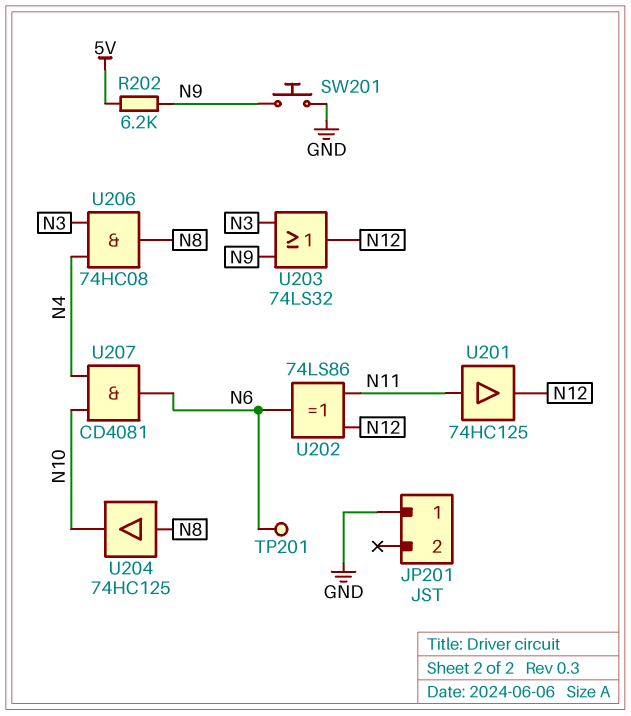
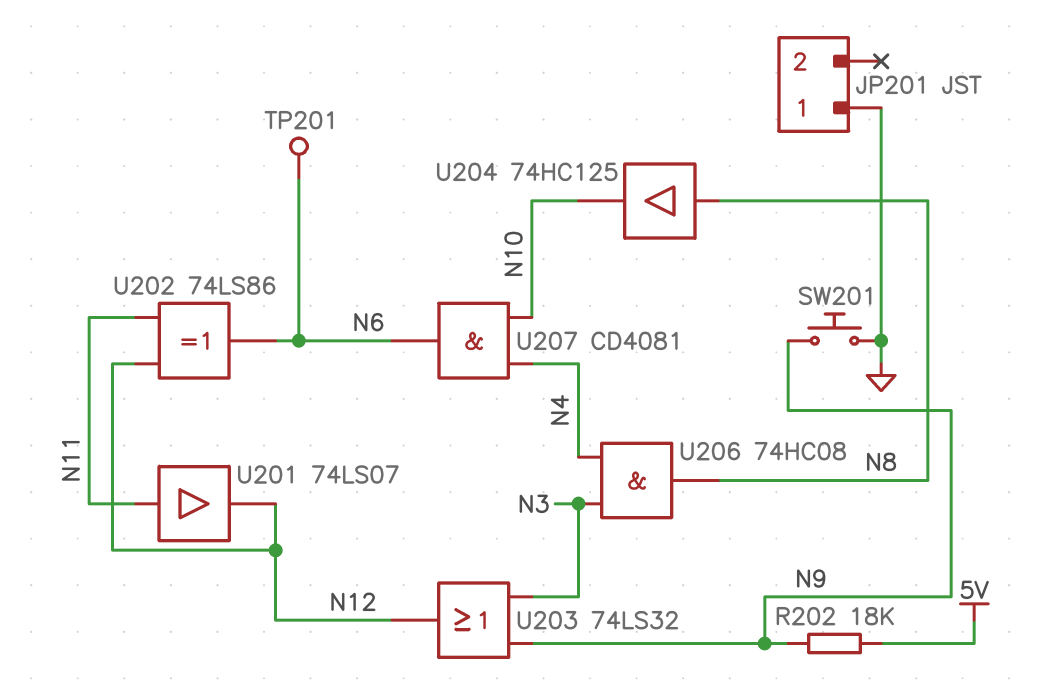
R202: 6.2k (5V, N9) -> 18k (5V, N9)
U201: buffer 74HC125 (in N11, out N12) -> buffer 74LS07 (in N11, out N12)

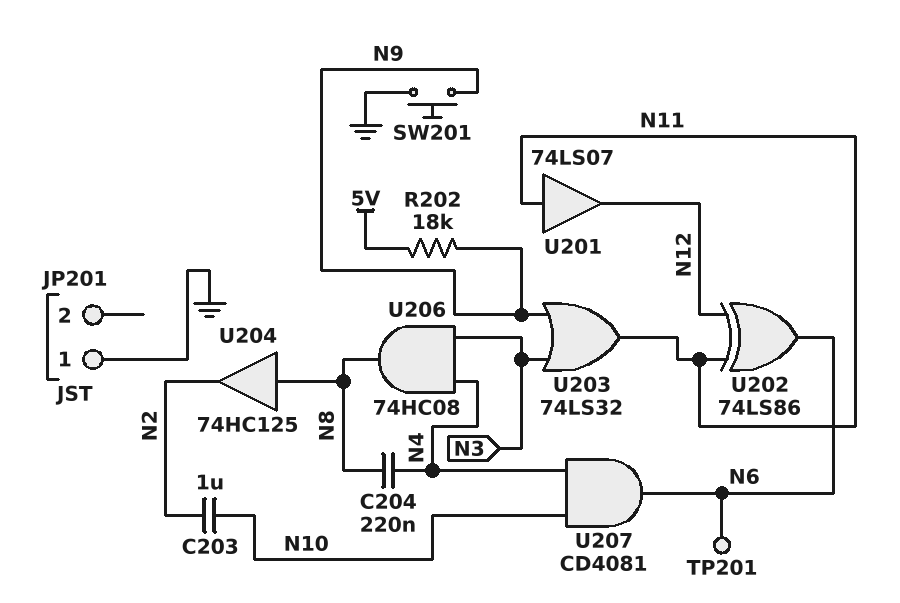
C203: none -> 1uF (N2, N10)
C204: none -> 220nF (N4, N8)
U203: OR 74LS32 (in N3, in N9, out N12) -> OR 74LS32 (in N3, in N9, out N11)
U204: buffer 74HC125 (in N8, out N10) -> buffer 74HC125 (in N8, out N2)

